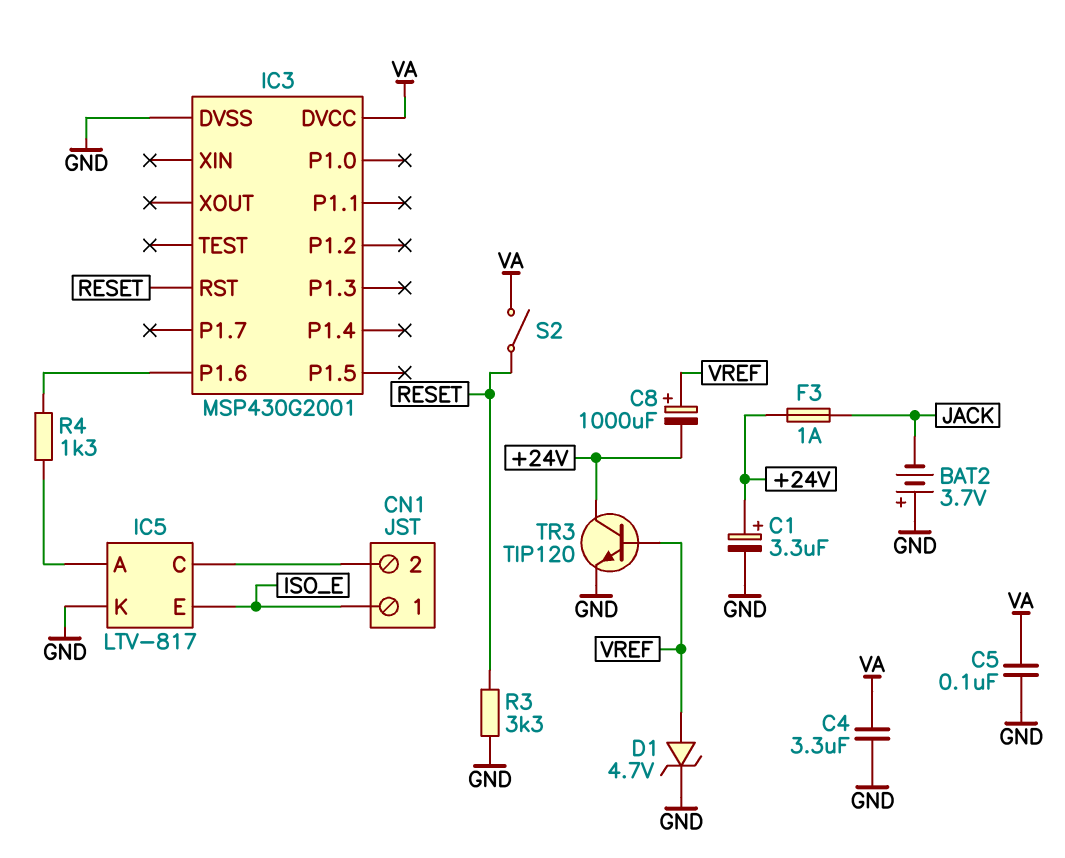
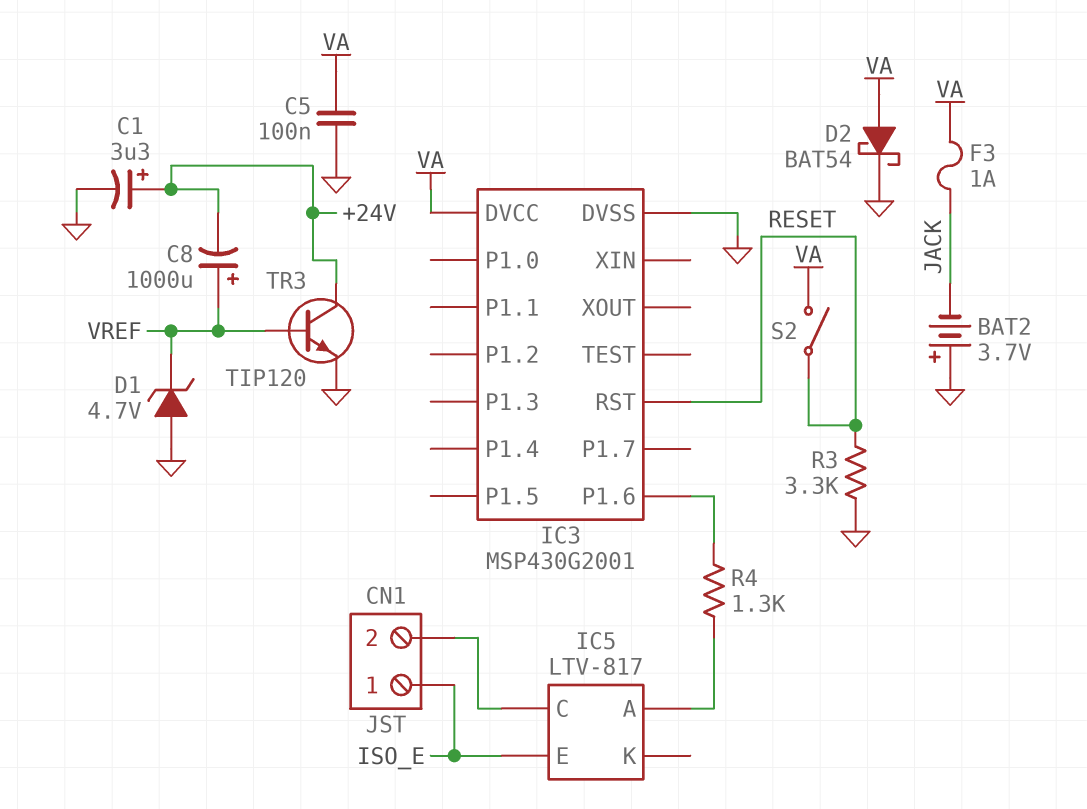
C4: 3.3uF (GND, VA) -> none
D1: zener 4.7V (A VREF, K GND) -> zener 4.7V (A GND, K VREF)
D2: none -> schottky BAT54 (A VA, K GND)
F3: 1A (+24V, JACK) -> 1A (JACK, VA)
IC5 pin K: GND -> none

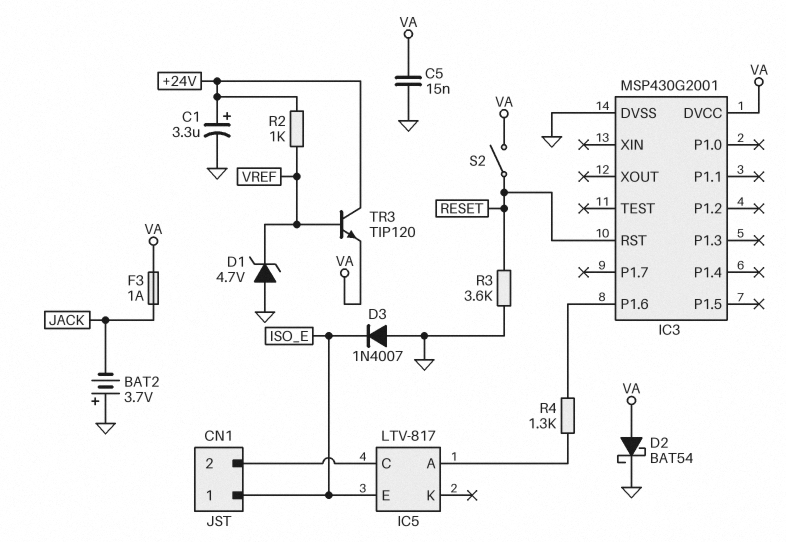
C5: 100nF (GND, VA) -> 15nF (GND, VA)
C8: 1000uF (plus VREF, minus +24V) -> none
D3: none -> diode 1N4007 (A GND, K ISO_E)
R2: none -> 1k (+24V, VREF)
R3: 3.3k (GND, RESET) -> 3.6k (GND, RESET)
TR3: NPN TIP120 (B VREF, C +24V, E GND) -> NPN TIP120 (B VREF, C +24V, E VA)

